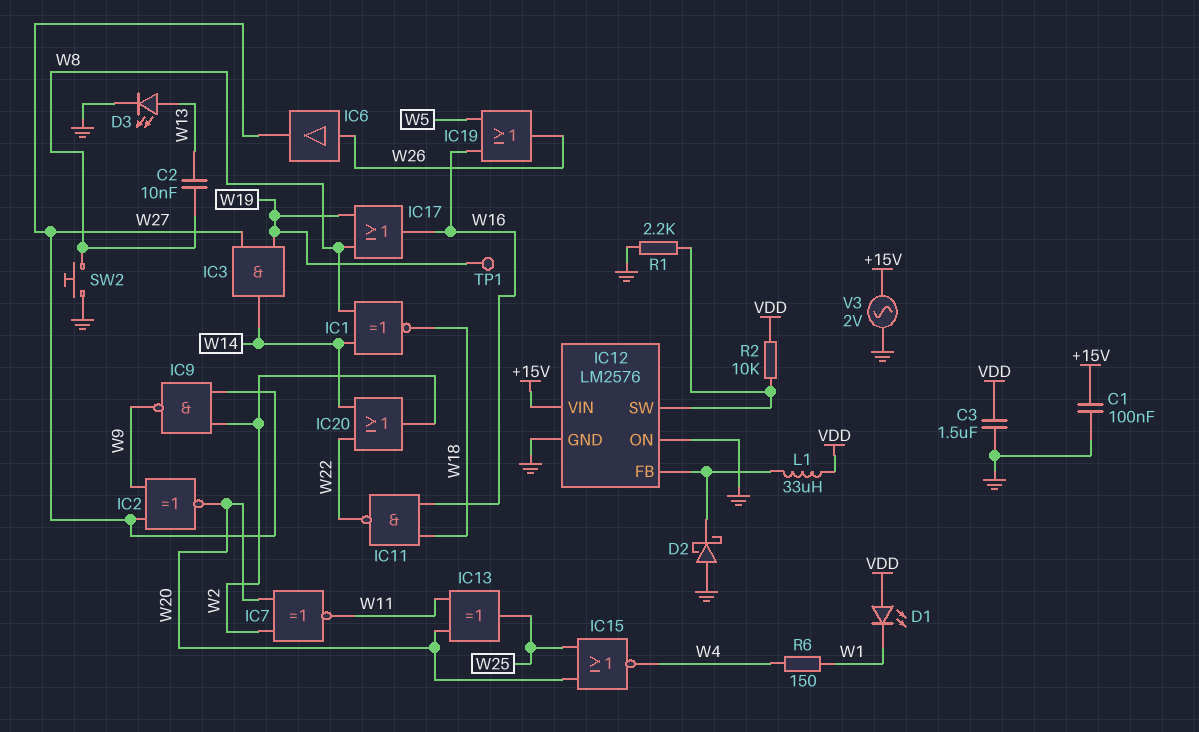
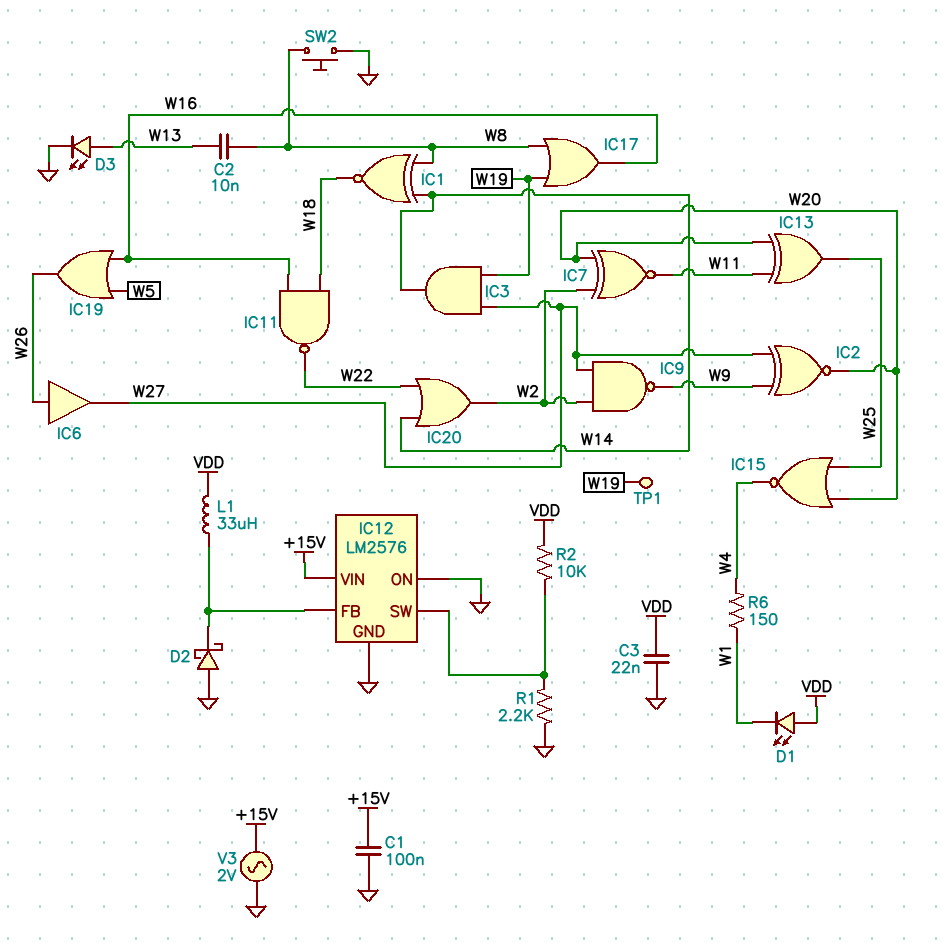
C3: 1.5uF (GND, VDD) -> 22nF (GND, VDD)

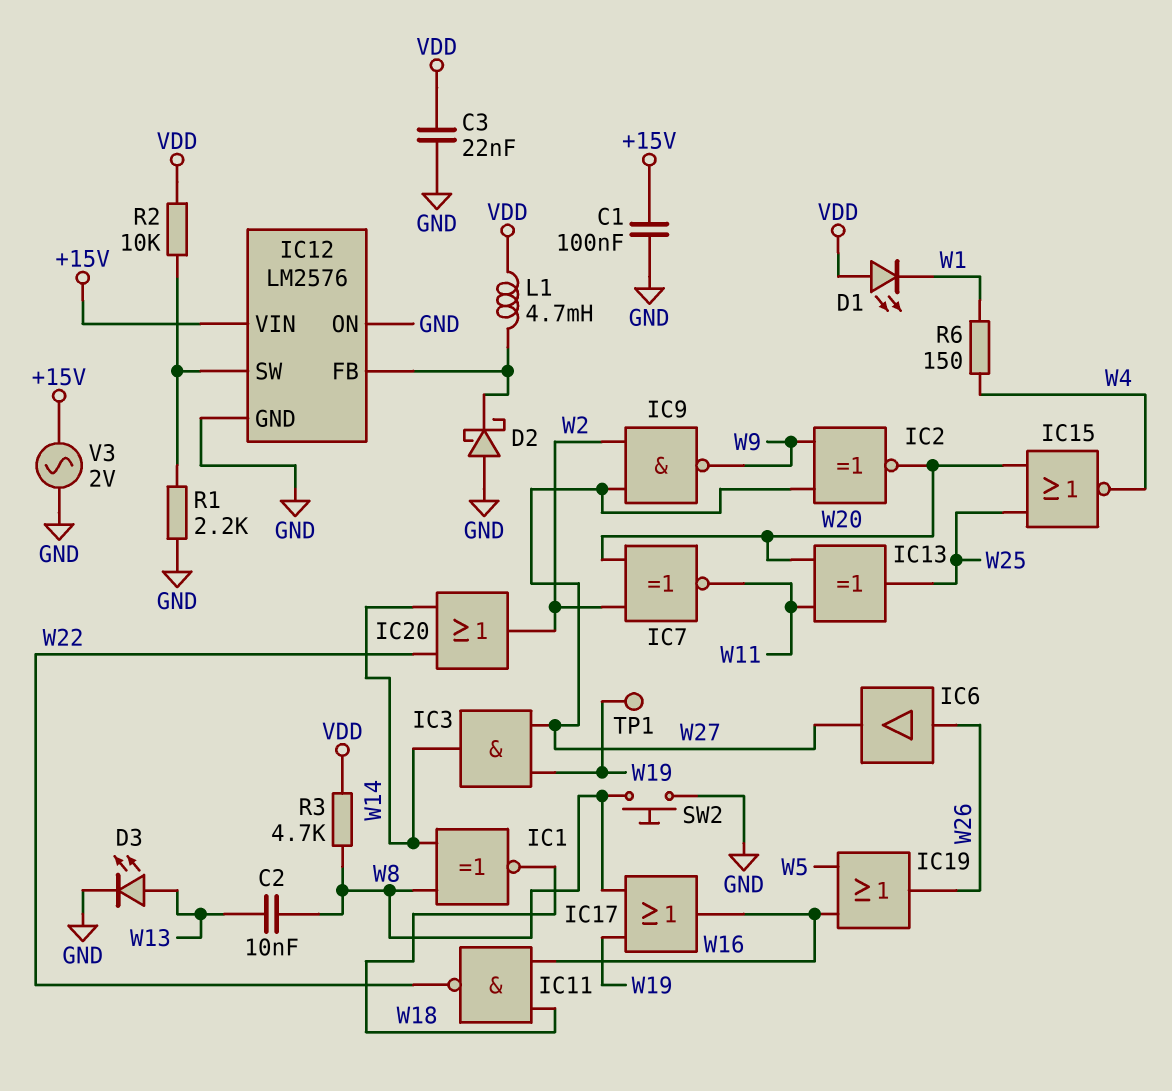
L1: 33uH (IC12/FB, VDD) -> 4.7mH (IC12/FB, VDD)
R3: none -> 4.7k (VDD, W8)

